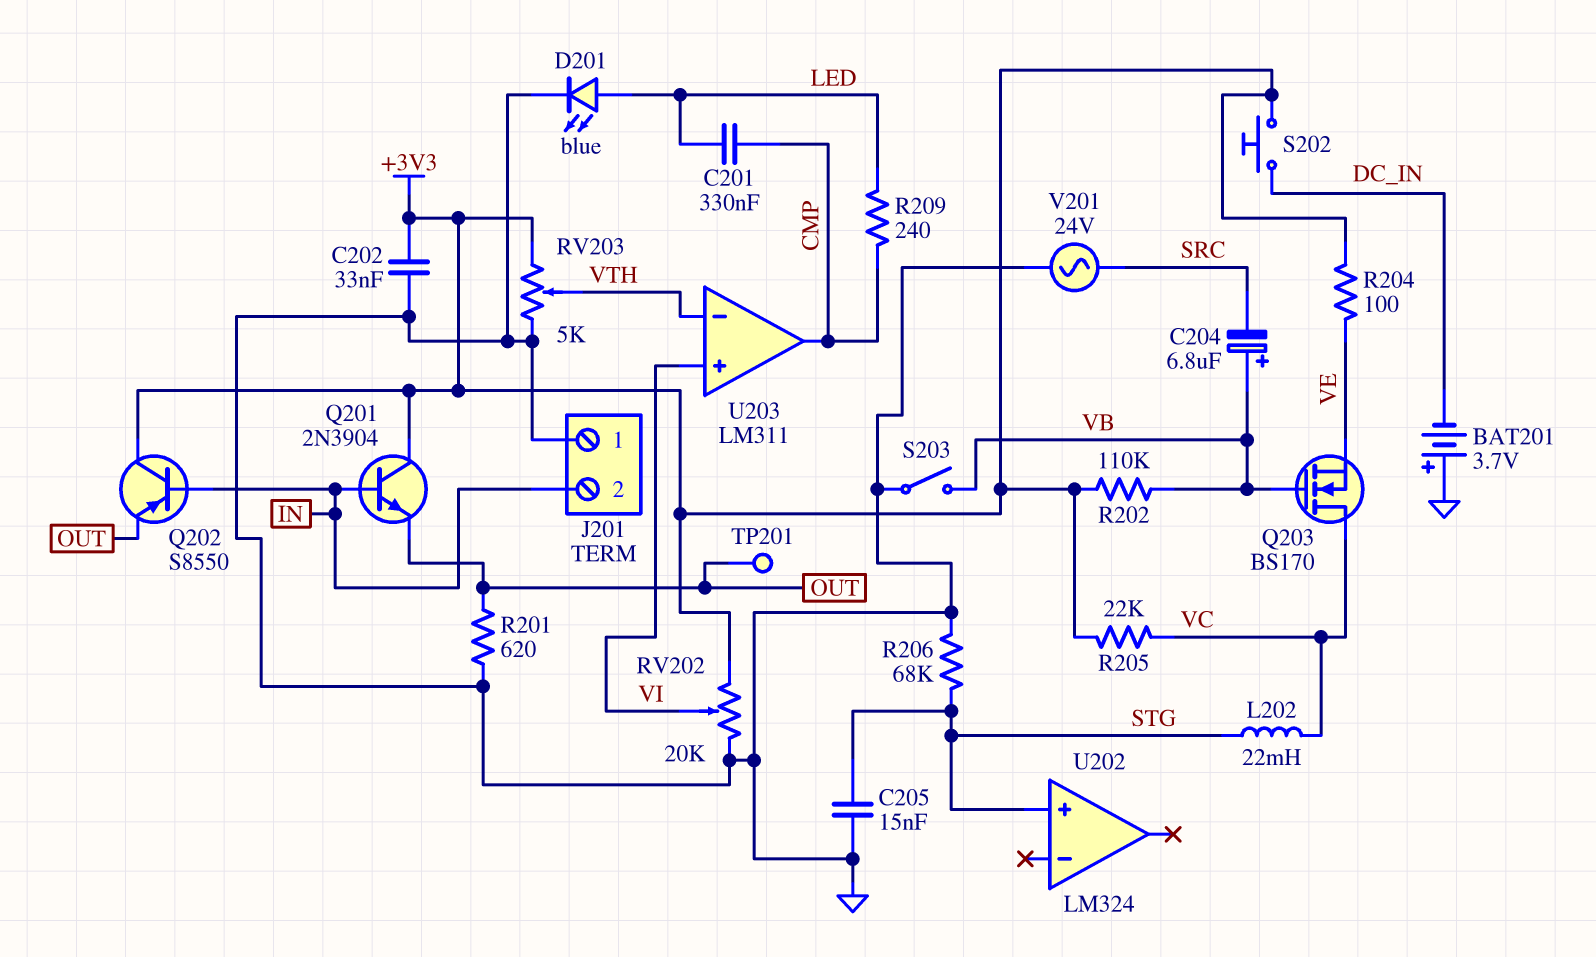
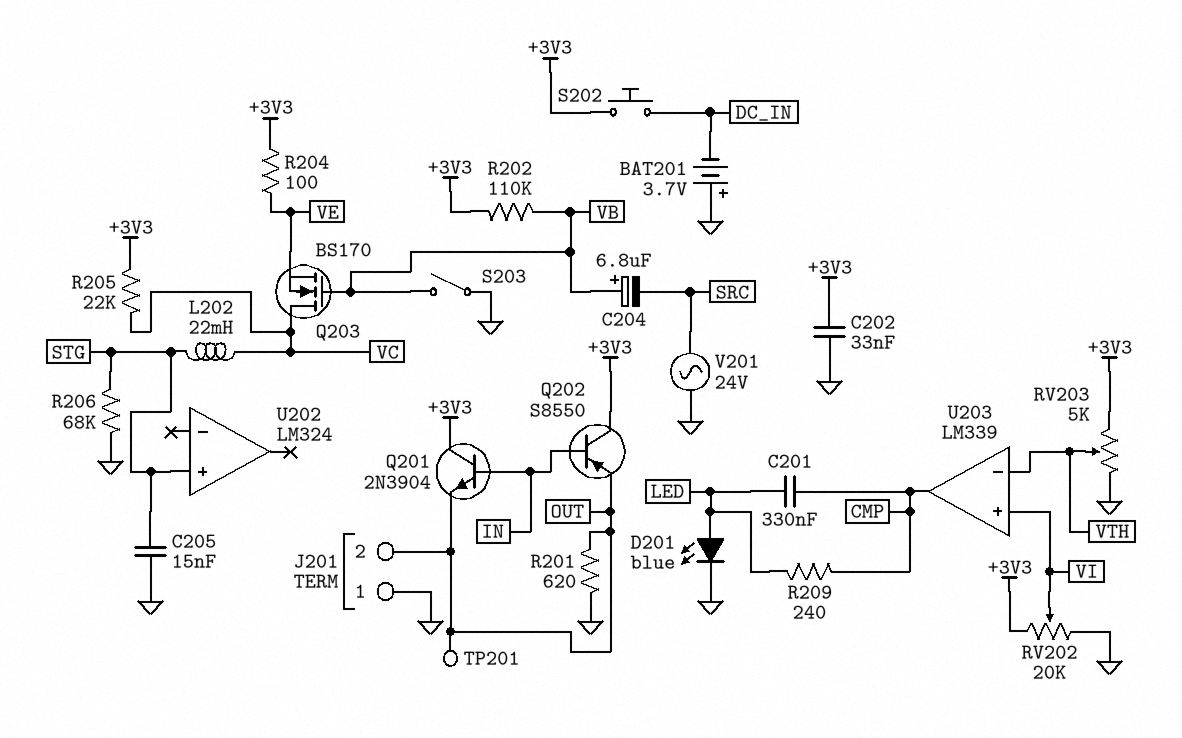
J201 pin 2: IN -> OUT
U203: LM311 -> LM339

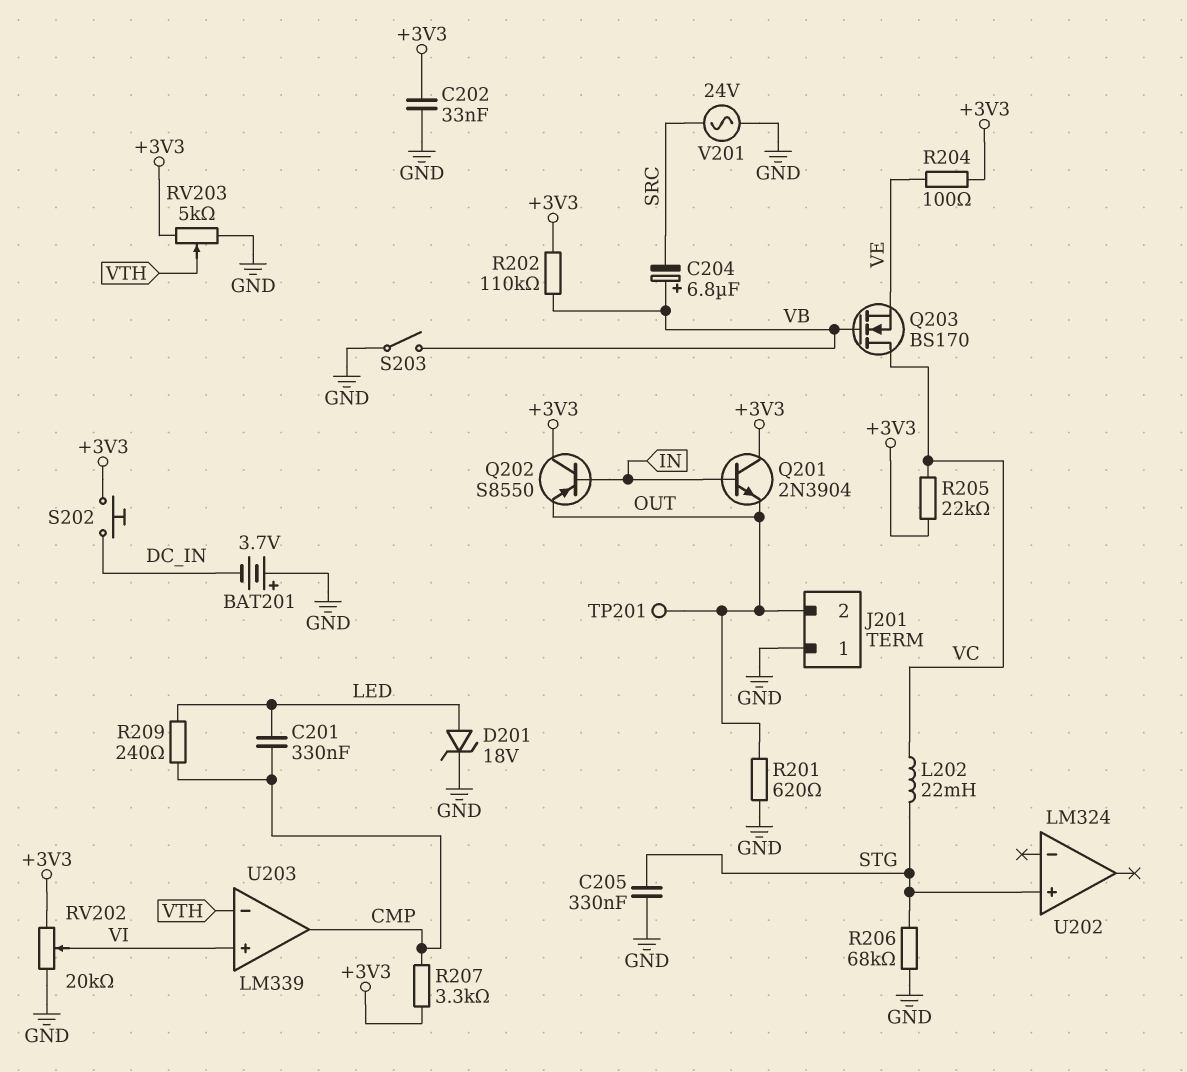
C205: 15nF (GND, STG) -> 330nF (GND, STG)
D201: LED blue (A LED, K GND) -> zener 18V (A LED, K GND)
R207: none -> 3.3k (+3V3, CMP)

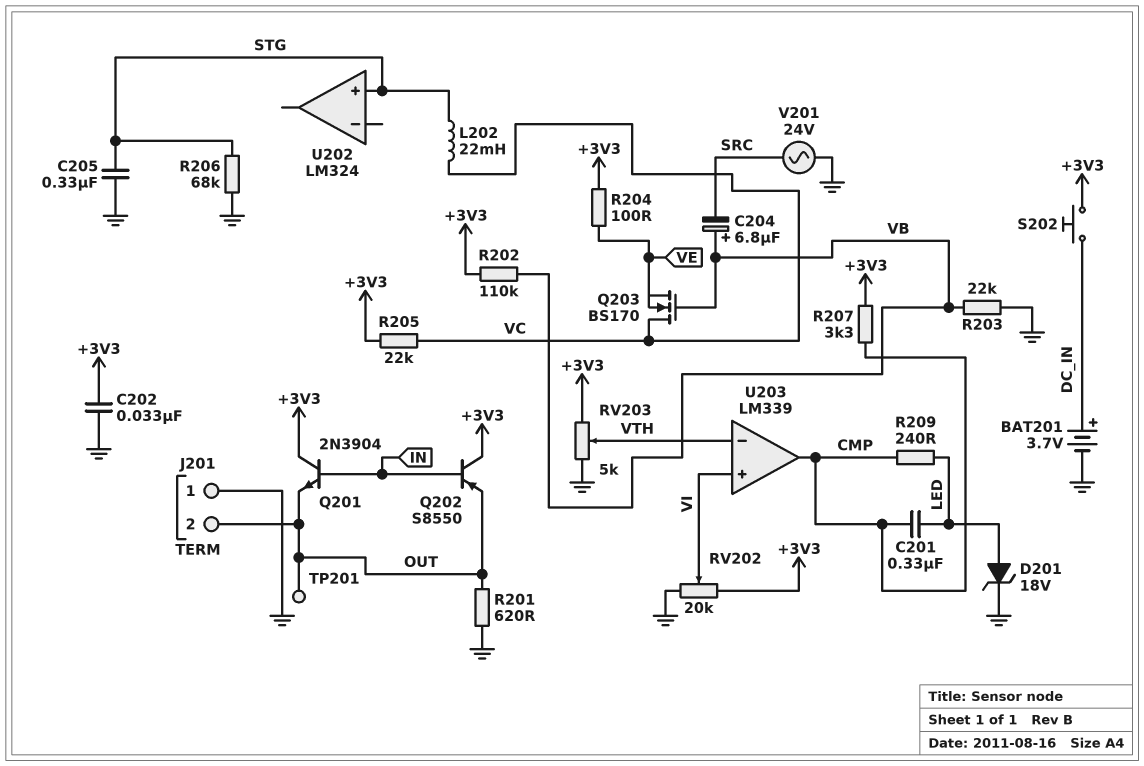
BAT201: 3.7V (plus GND, minus DC_IN) -> 3.7V (plus DC_IN, minus GND)
R203: none -> 22k (GND, VB)
S203: switch (GND, VB) -> none

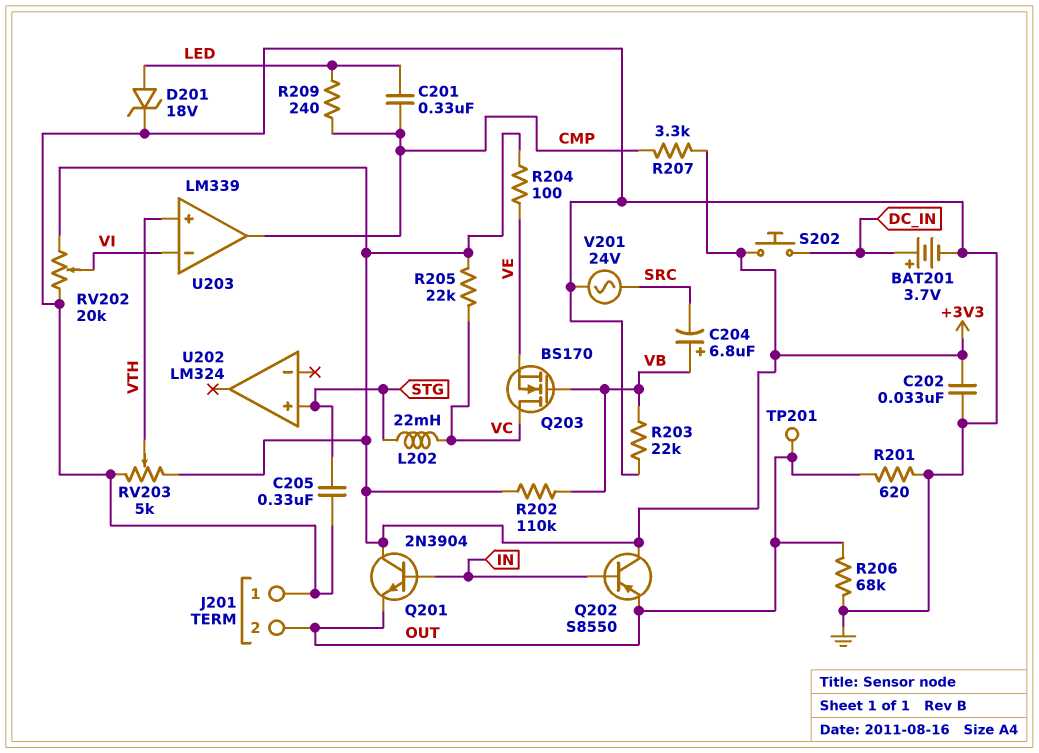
R206: 68k (GND, STG) -> 68k (GND, OUT)
U203 pin in+: VI -> VTH
U203 pin in-: VTH -> VI

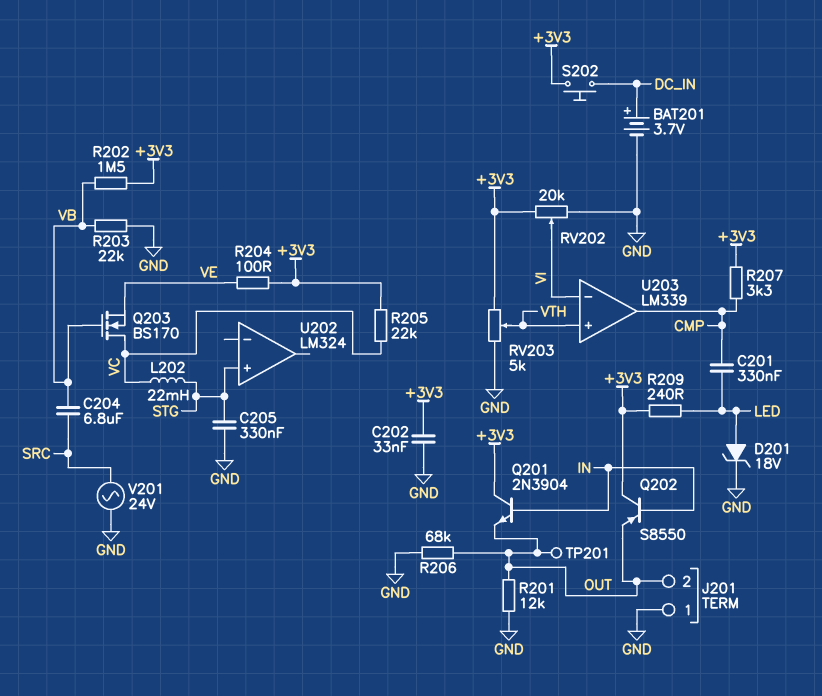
C204: 6.8uF (plus VB, minus SRC) -> 6.8uF (SRC, VB)
R201: 620 (GND, OUT) -> 12k (GND, OUT)
R202: 110k (+3V3, VB) -> 1.5M (+3V3, VB)
R209: 240 (CMP, LED) -> 240 (+3V3, LED)

